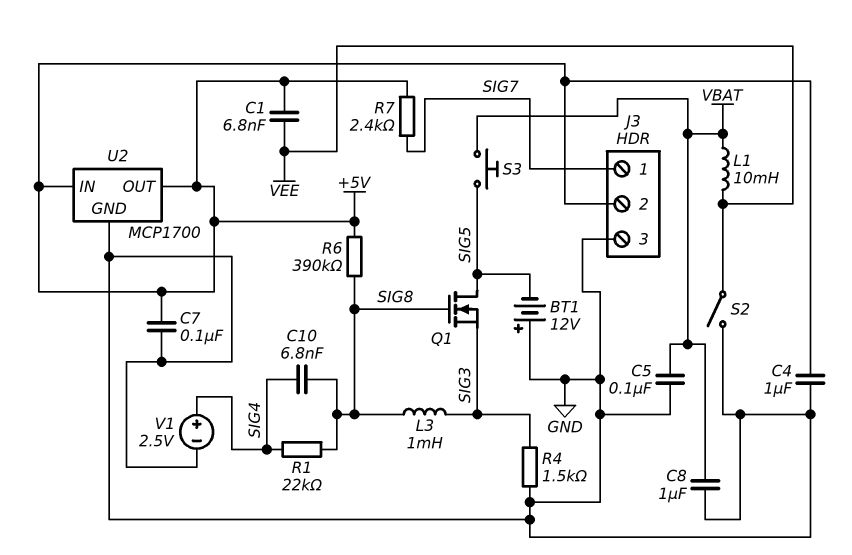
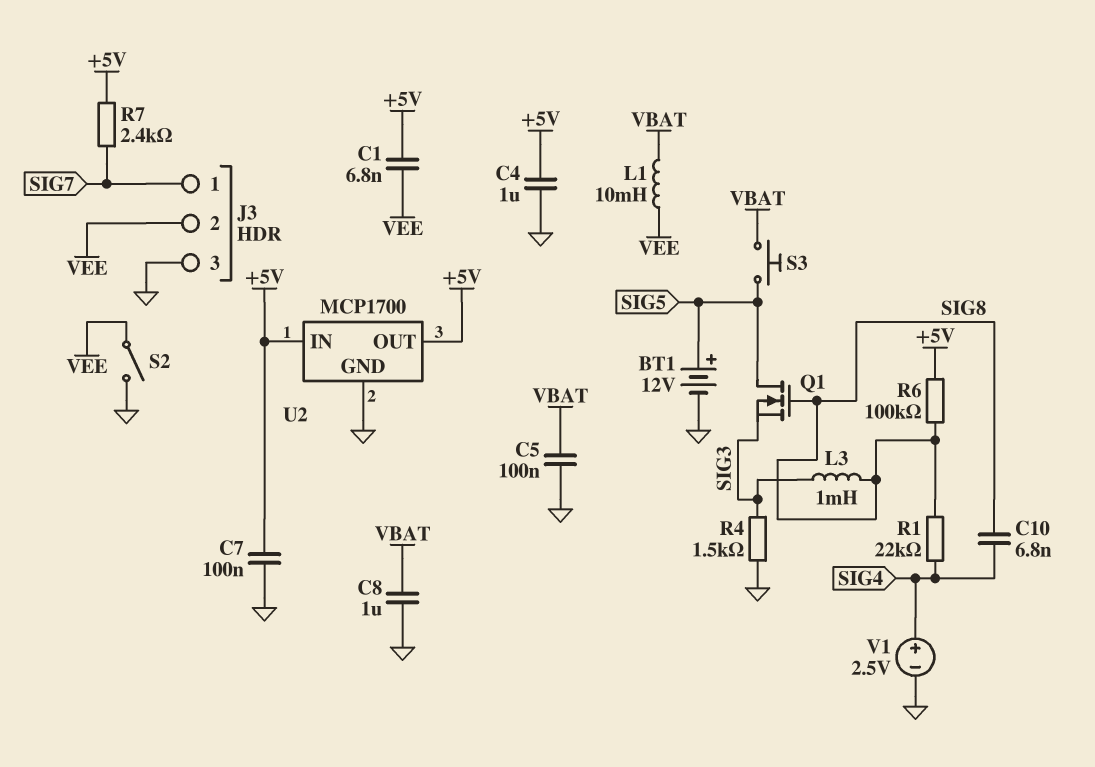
BT1: 12V (plus GND, minus SIG5) -> 12V (plus SIG5, minus GND)
J3 pin 2: +5V -> VEE
R6: 390k (+5V, SIG8) -> 100k (+5V, SIG8)

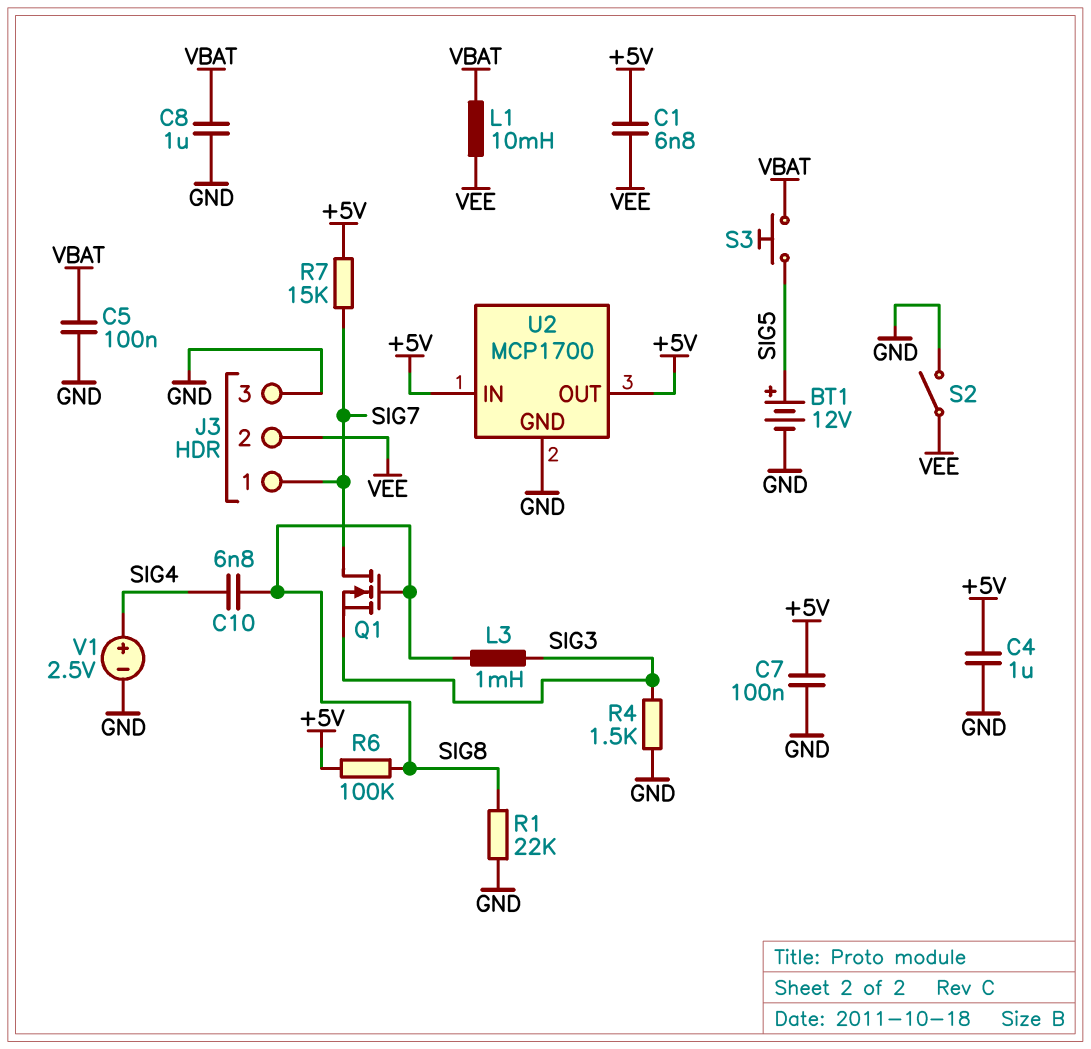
Q1: NMOS (G SIG8, D SIG5, S SIG3) -> NMOS (G SIG8, D SIG7, S SIG3)
R1: 22k (SIG4, SIG8) -> 22k (GND, SIG8)
R7: 2.4k (+5V, SIG7) -> 15k (+5V, SIG7)

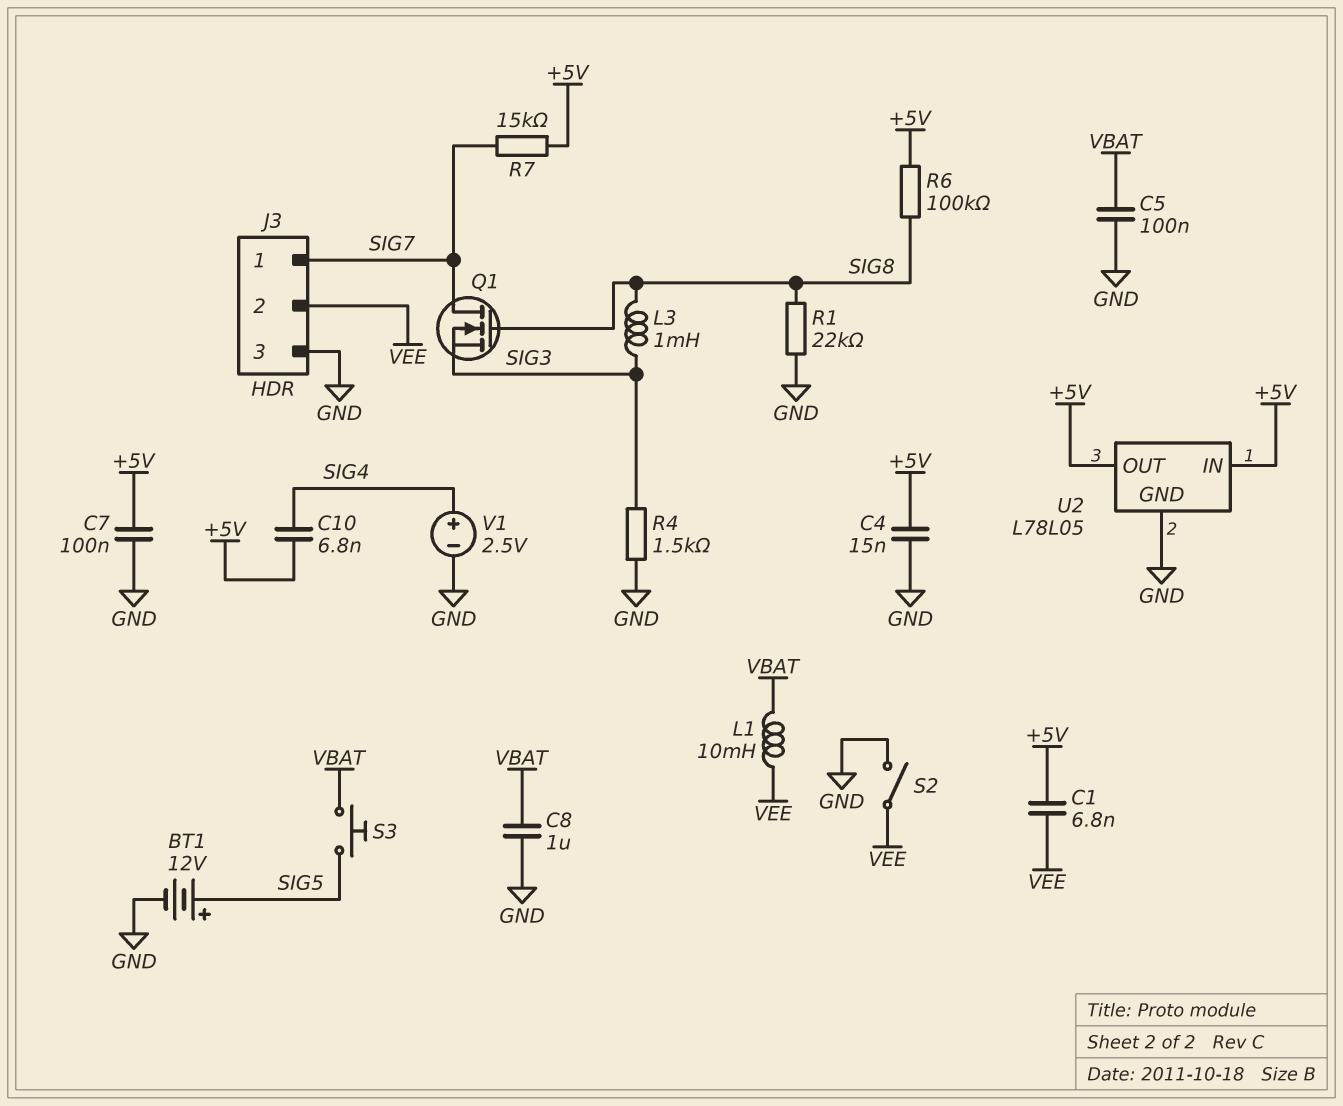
C4: 1uF (+5V, GND) -> 15nF (+5V, GND)
C10: 6.8nF (SIG4, SIG8) -> 6.8nF (+5V, SIG4)
U2: MCP1700 -> L78L05

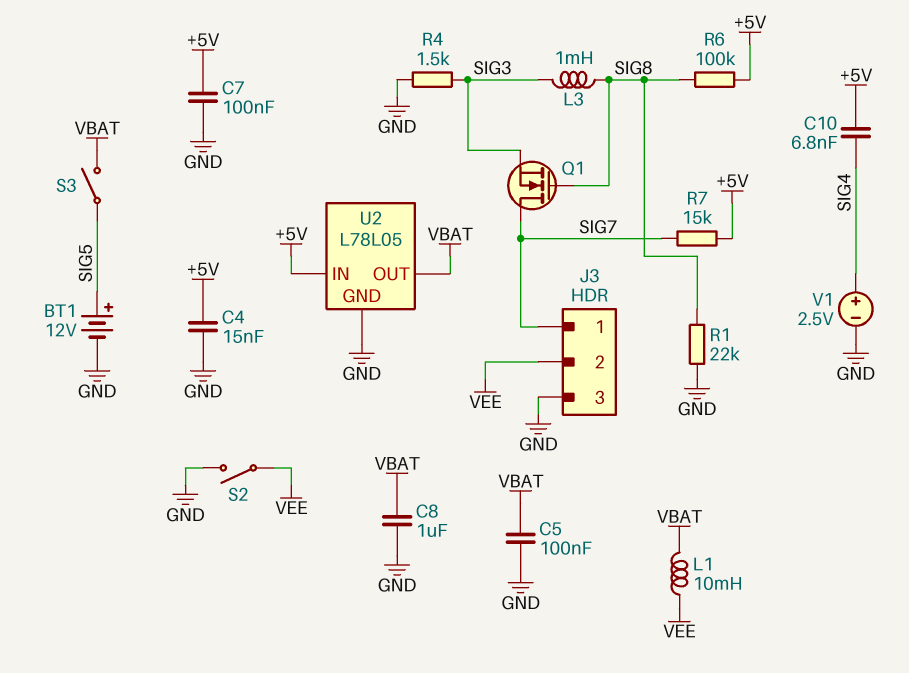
C1: 6.8nF (+5V, VEE) -> none
S3: button (SIG5, VBAT) -> switch (SIG5, VBAT)
U2 pin OUT: +5V -> VBAT

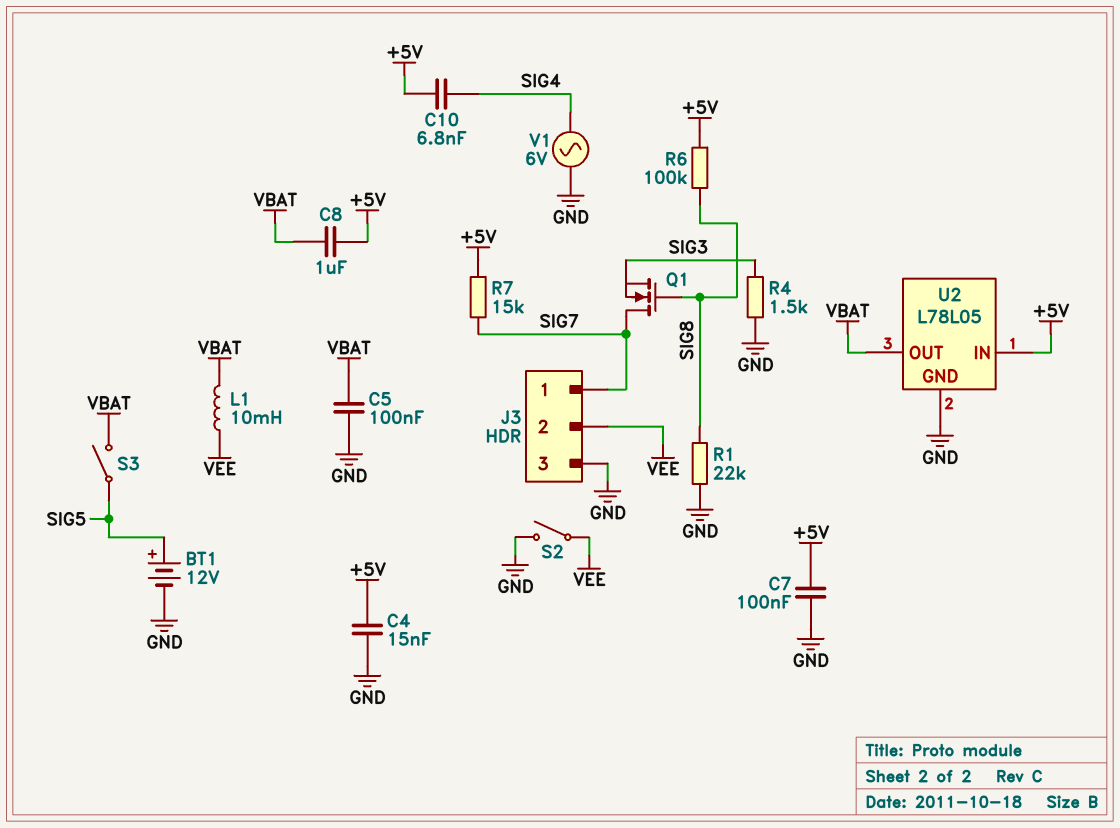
C8: 1uF (GND, VBAT) -> 1uF (+5V, VBAT)
L3: 1mH (SIG3, SIG8) -> none
V1: 2.5V (plus SIG4, minus GND) -> AC 6V (GND, SIG4)

